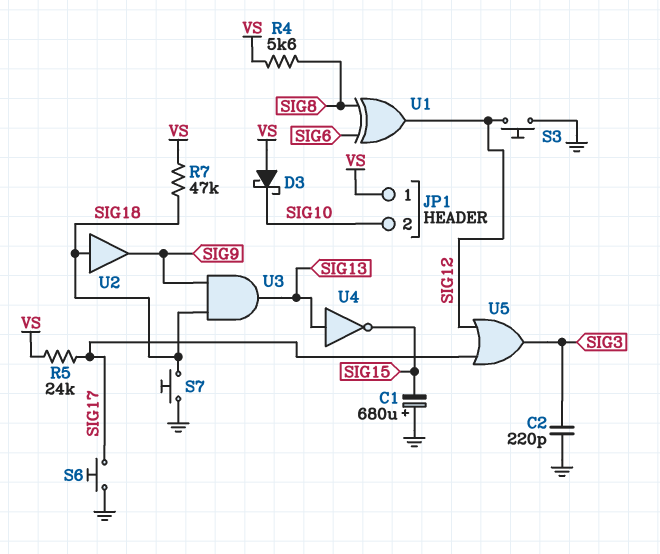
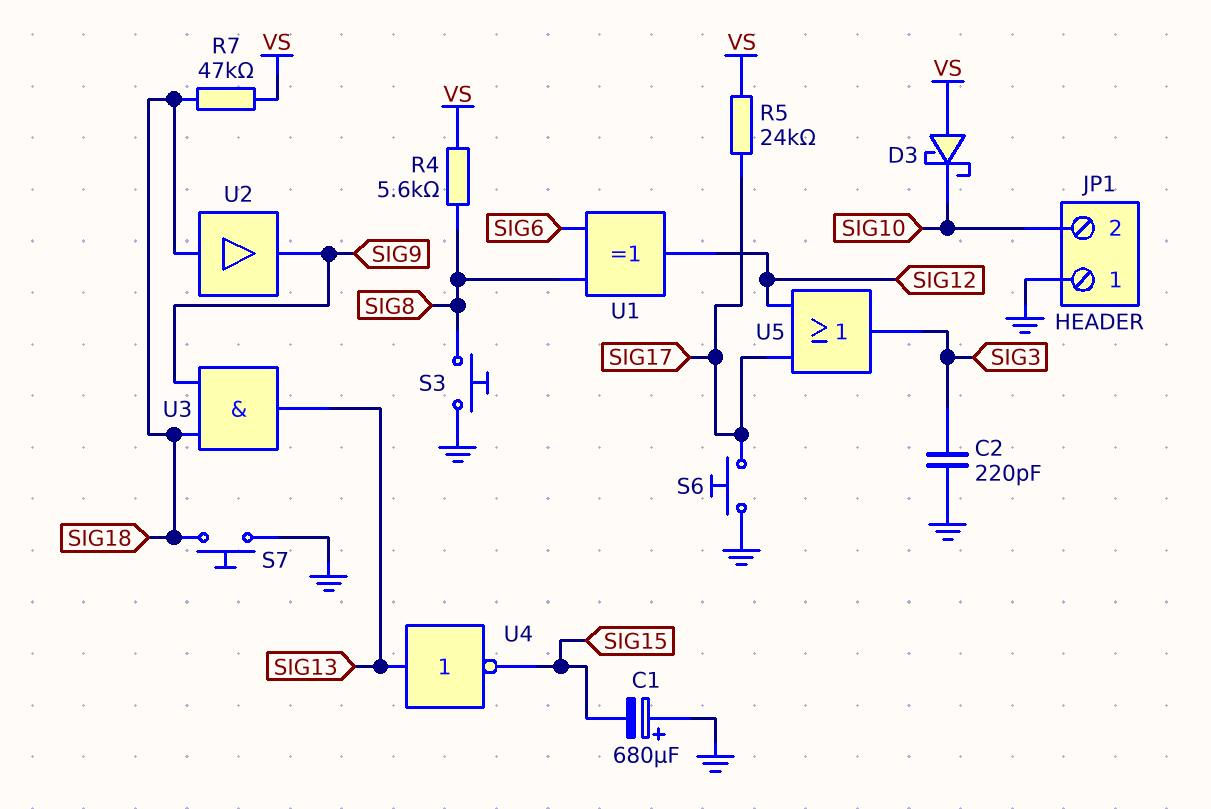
JP1 pin 1: VS -> GND
S3: button (GND, SIG12) -> button (GND, SIG8)

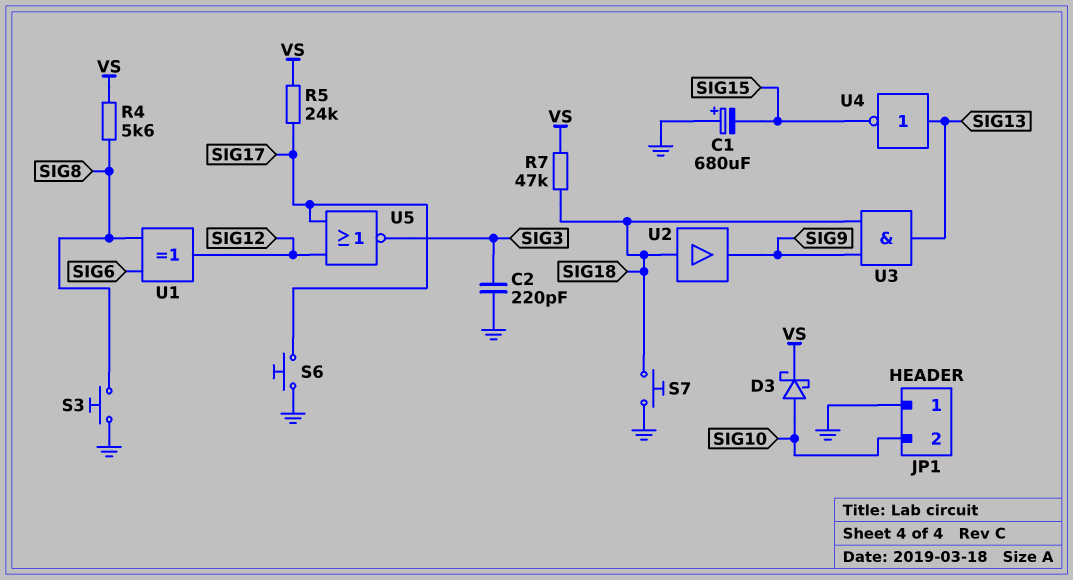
D3: schottky (A VS, K SIG10) -> schottky (A SIG10, K VS)
U5: OR (in SIG12, in SIG17, out SIG3) -> NOR (in SIG12, in SIG17, out SIG3)

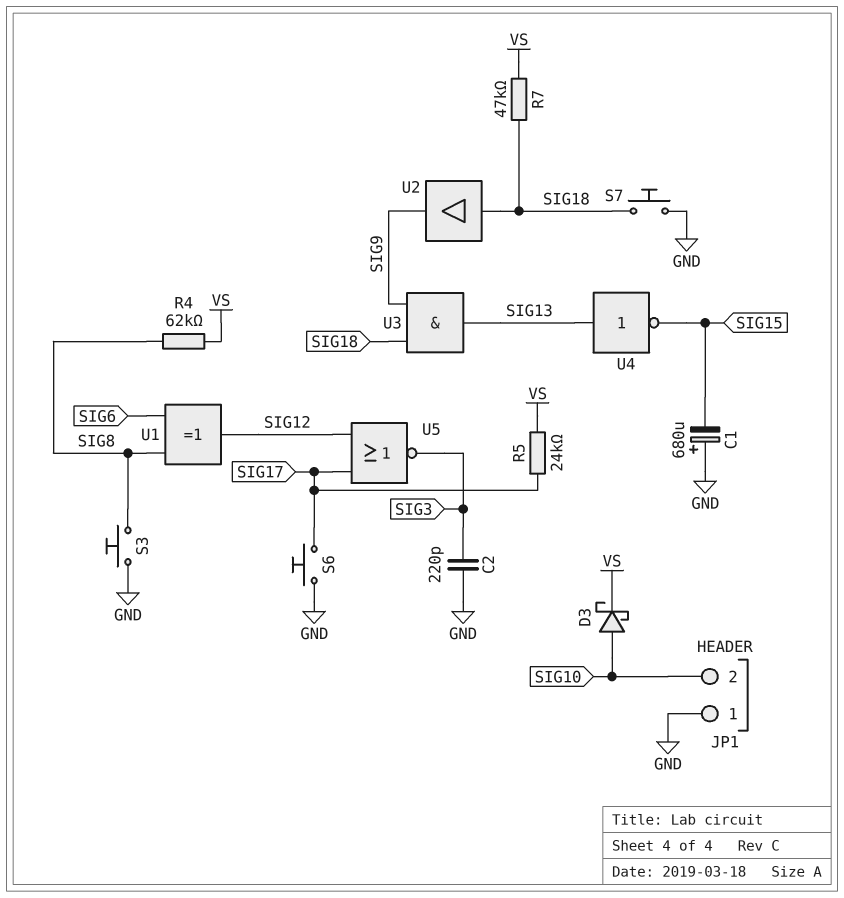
R4: 5.6k (SIG8, VS) -> 62k (SIG8, VS)

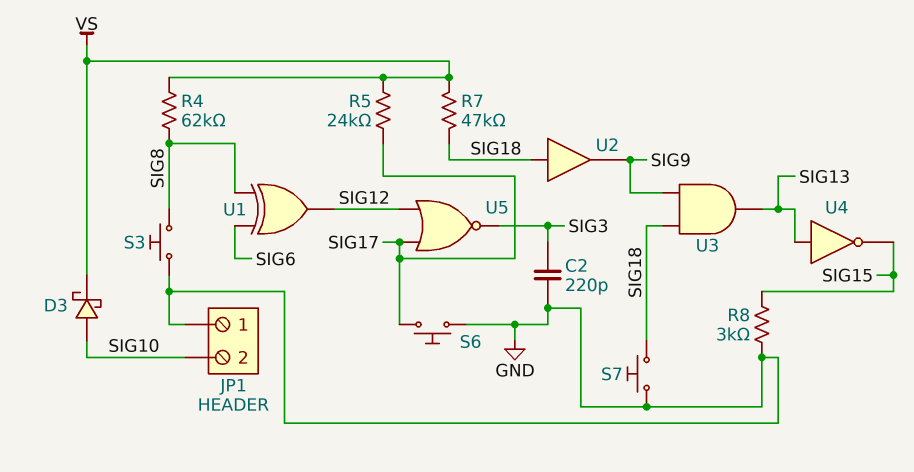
C1: 680uF (plus GND, minus SIG15) -> none
R8: none -> 3k (GND, SIG15)

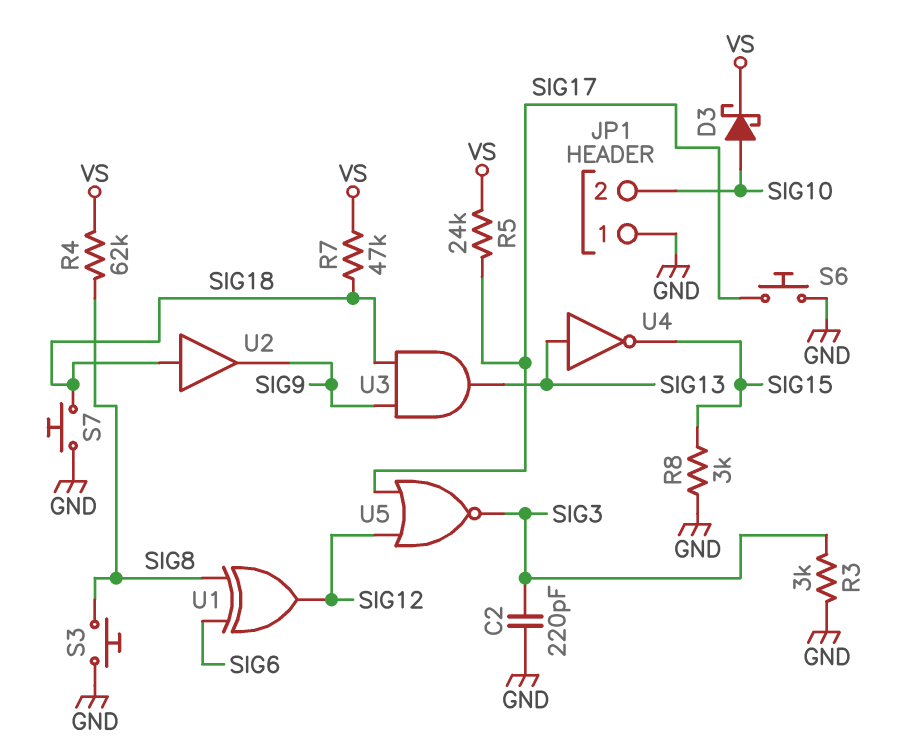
R3: none -> 3k (GND, SIG3)

